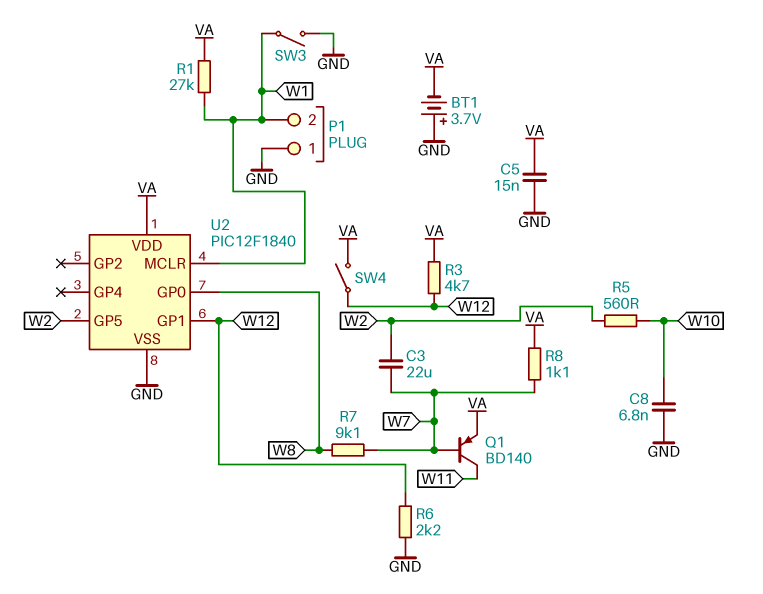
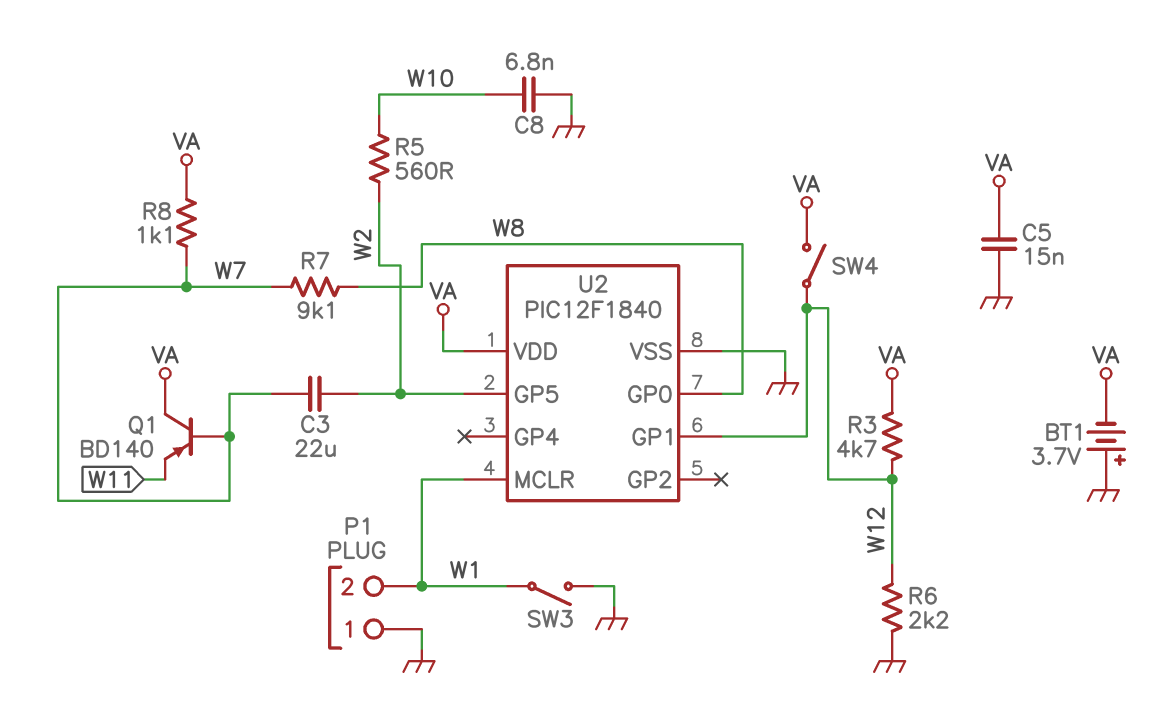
Q1: PNP BD140 (B W7, C W11, E VA) -> PNP BD140 (B W7, C VA, E W11)
R1: 27k (VA, W1) -> none

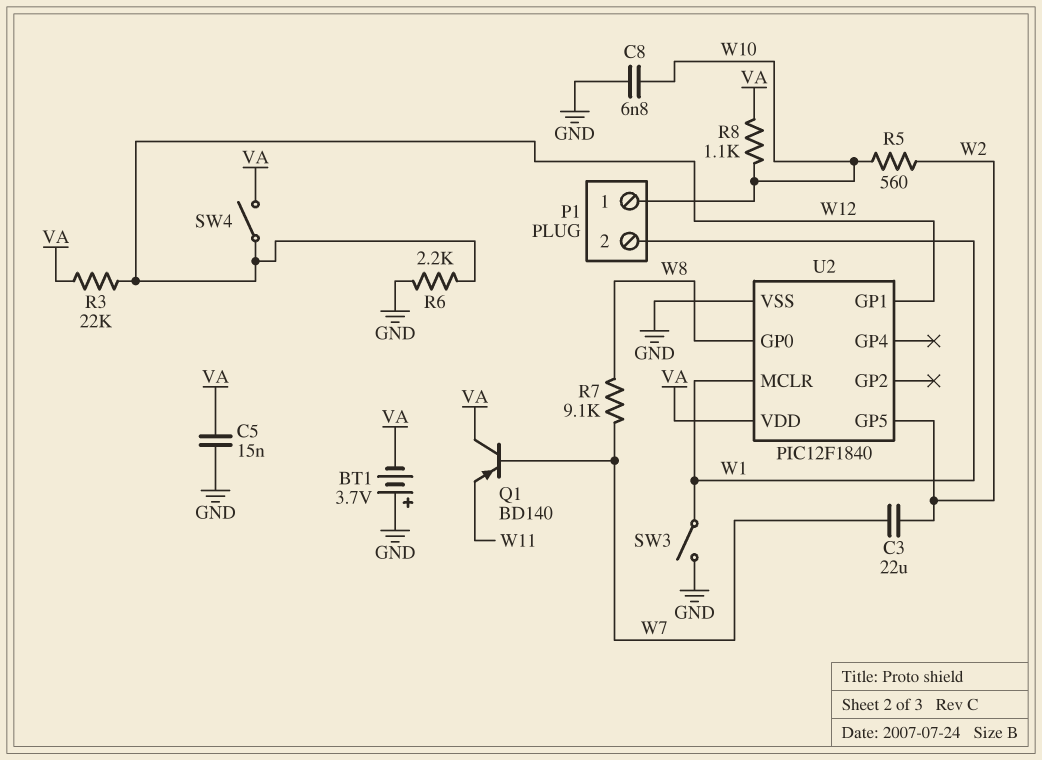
P1 pin 1: GND -> W10
R3: 4.7k (VA, W12) -> 22k (VA, W12)
R8: 1.1k (VA, W7) -> 1.1k (VA, W10)

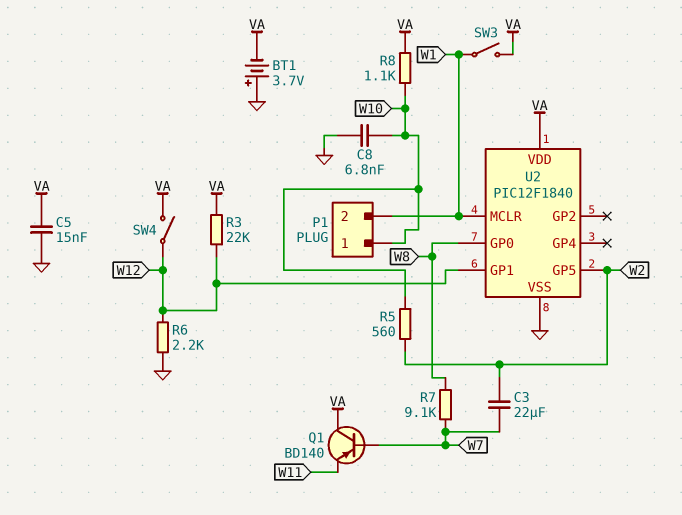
SW3: switch (GND, W1) -> switch (VA, W1)

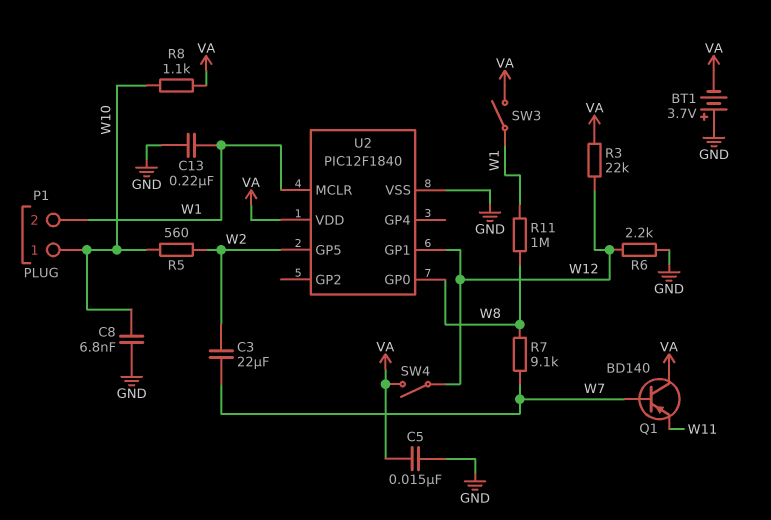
C13: none -> 220nF (GND, W1)
R11: none -> 1M (W1, W8)

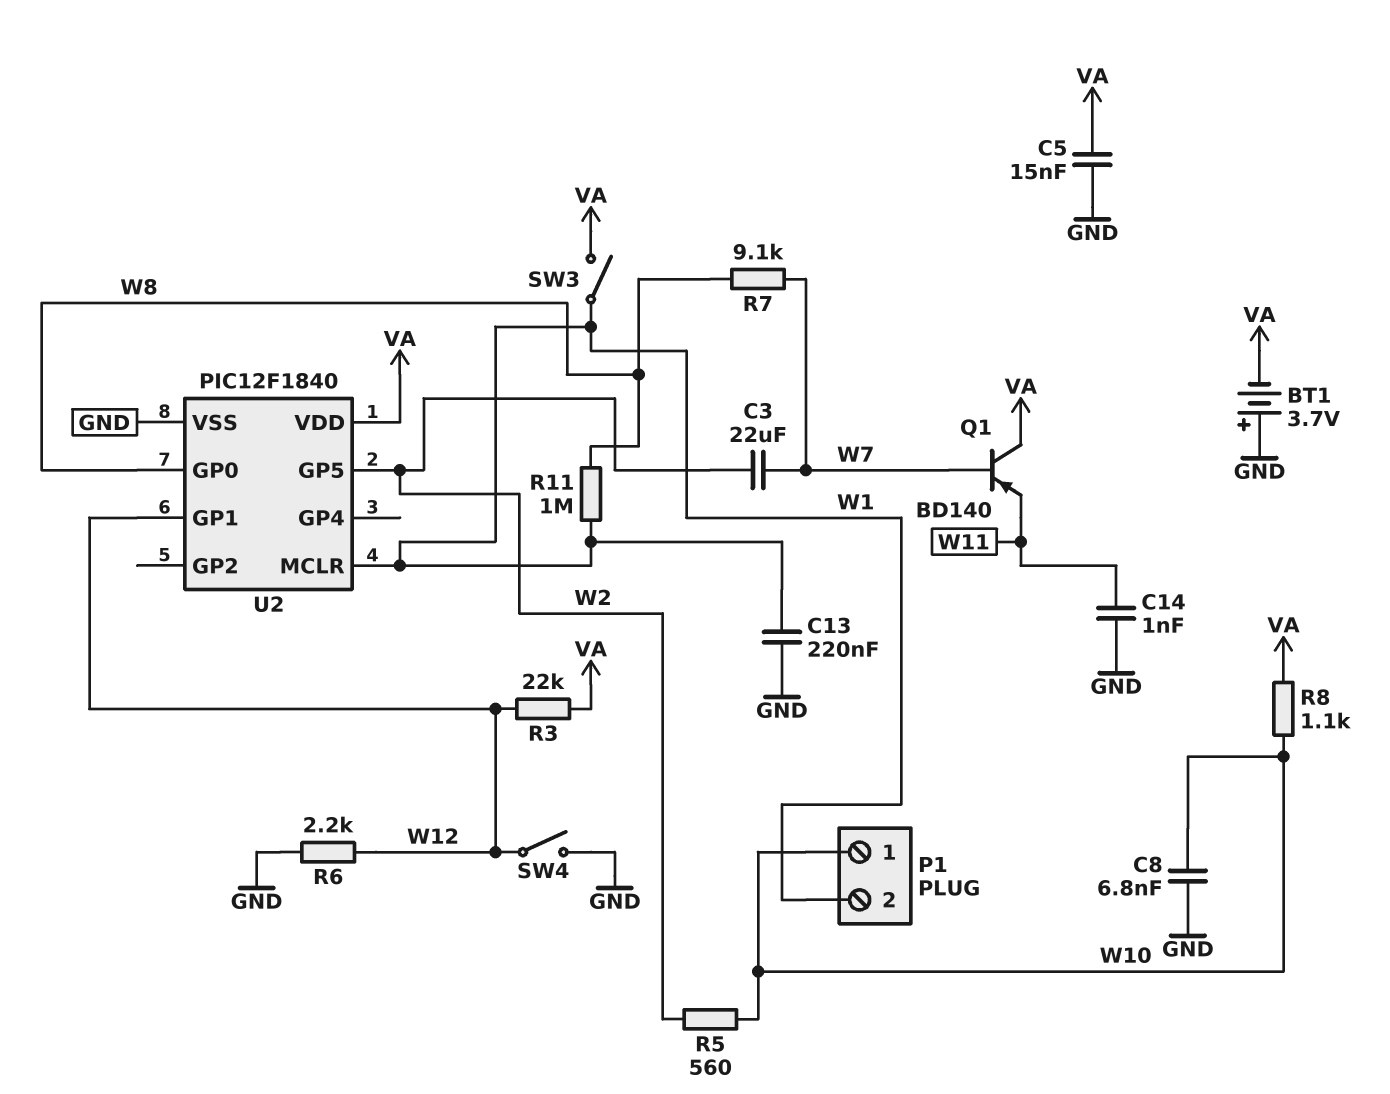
C14: none -> 1nF (GND, W11)
SW4: switch (VA, W12) -> switch (GND, W12)

